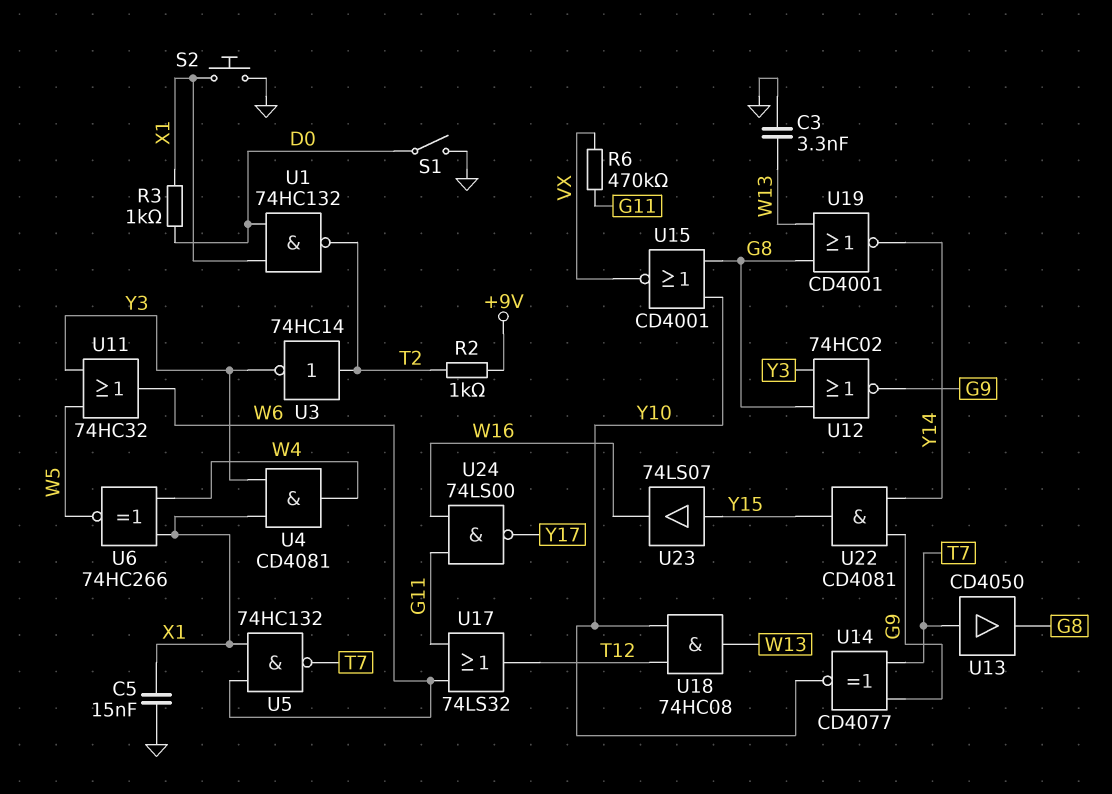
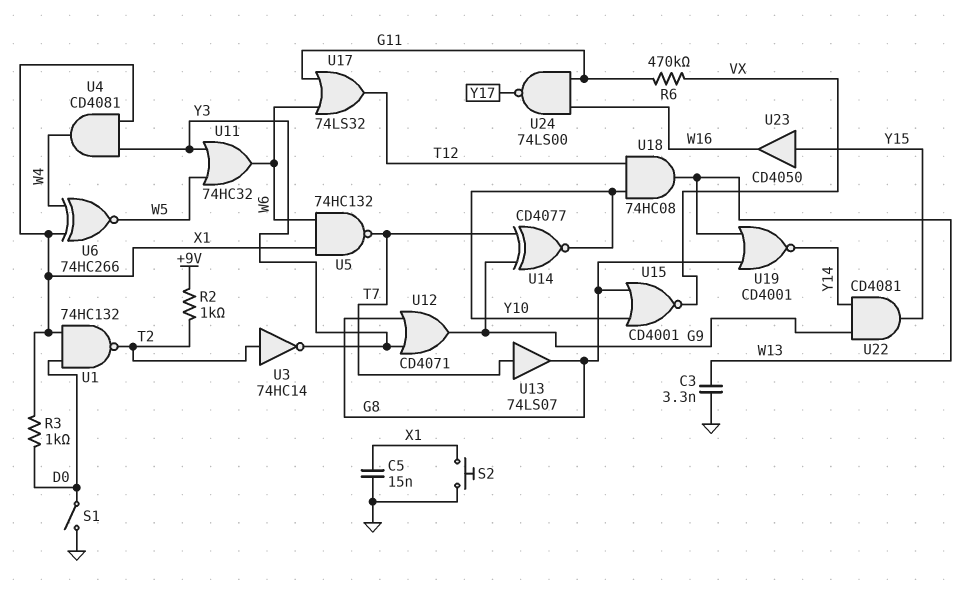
U12: NOR 74HC02 (in G8, in Y3, out G9) -> OR CD4071 (in G8, in Y3, out G9)
U13: buffer CD4050 (in T7, out G8) -> buffer 74LS07 (in T7, out G8)
U23: buffer 74LS07 (in Y15, out W16) -> buffer CD4050 (in Y15, out W16)

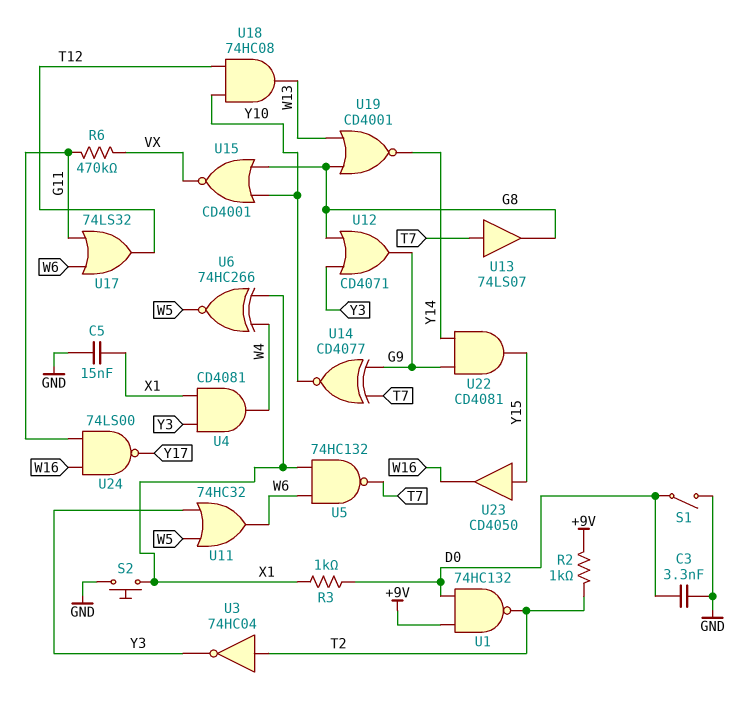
C3: 3.3nF (GND, W13) -> 3.3nF (D0, GND)
U1: NAND 74HC132 (in D0, in X1, out T2) -> NAND 74HC132 (in +9V, in D0, out T2)
U3: NOT 74HC14 (in T2, out Y3) -> NOT 74HC04 (in T2, out Y3)

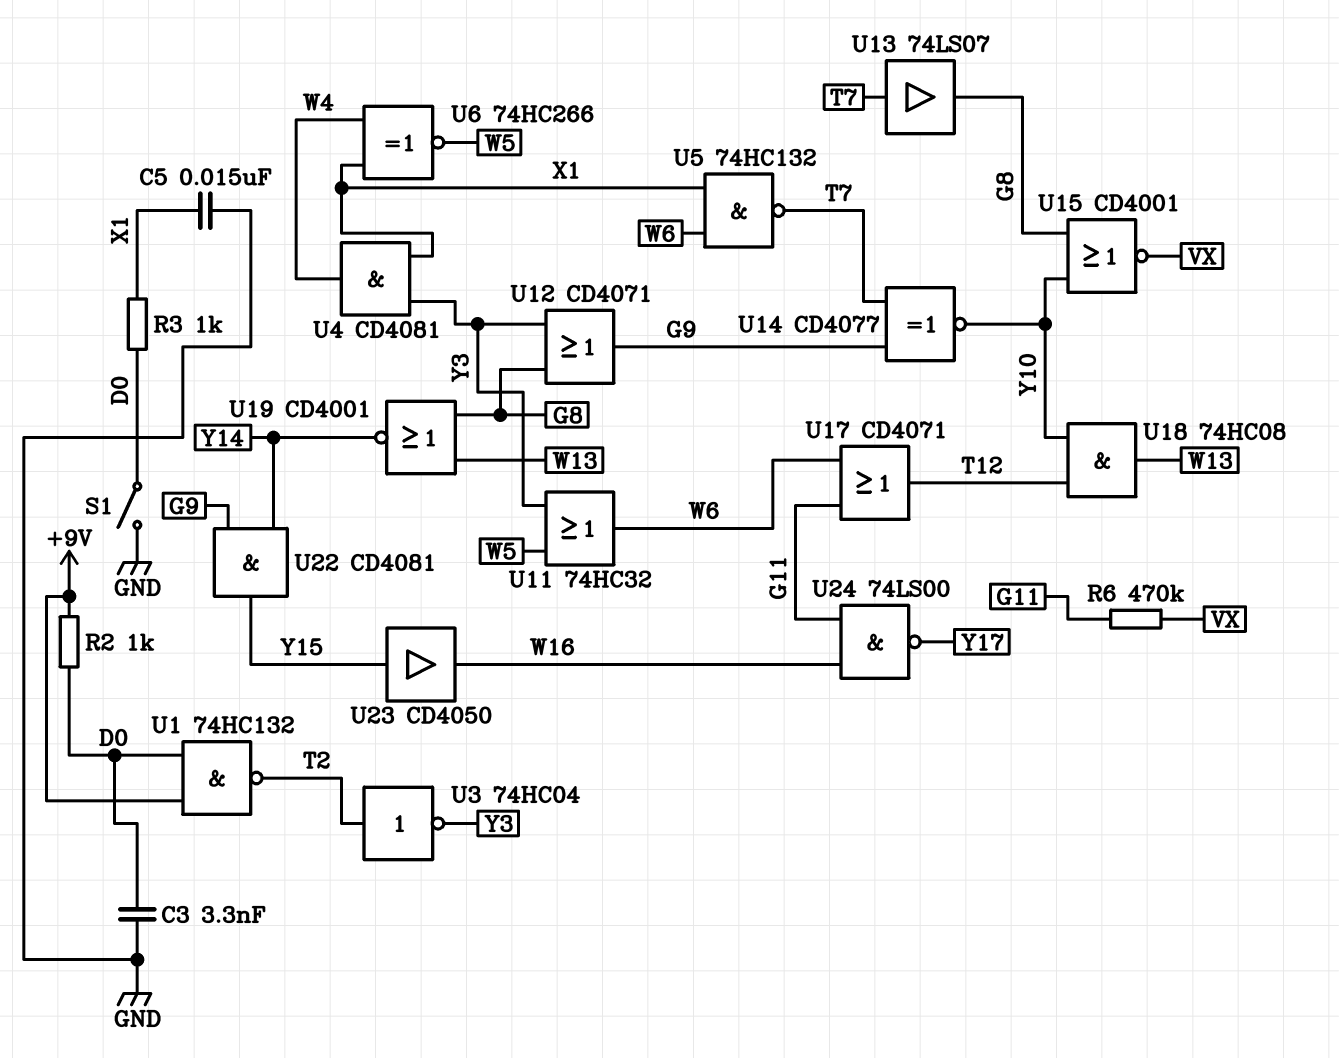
R2: 1k (+9V, T2) -> 1k (+9V, D0)
S2: button (GND, X1) -> none
U17: OR 74LS32 (in G11, in W6, out T12) -> OR CD4071 (in G11, in W6, out T12)

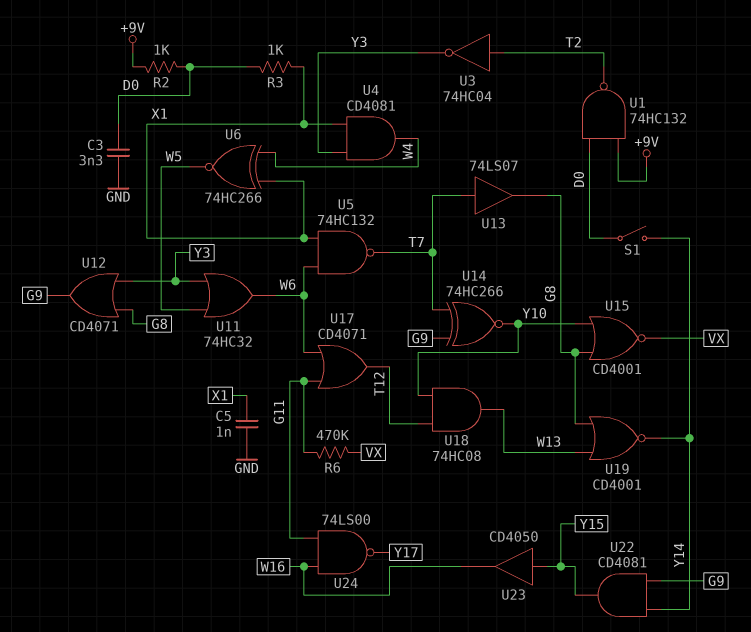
C5: 15nF (GND, X1) -> 1nF (GND, X1)
S1: switch (D0, GND) -> switch (D0, Y14)
U14: XNOR CD4077 (in G9, in T7, out Y10) -> XNOR 74HC266 (in G9, in T7, out Y10)

